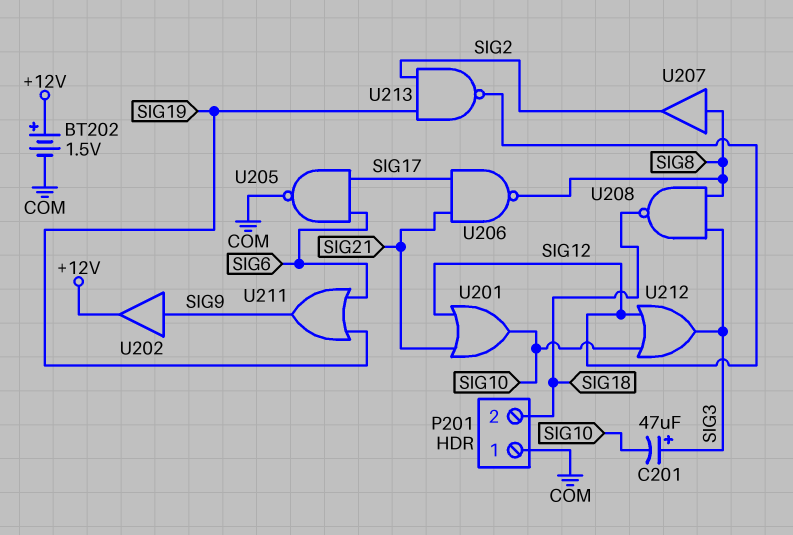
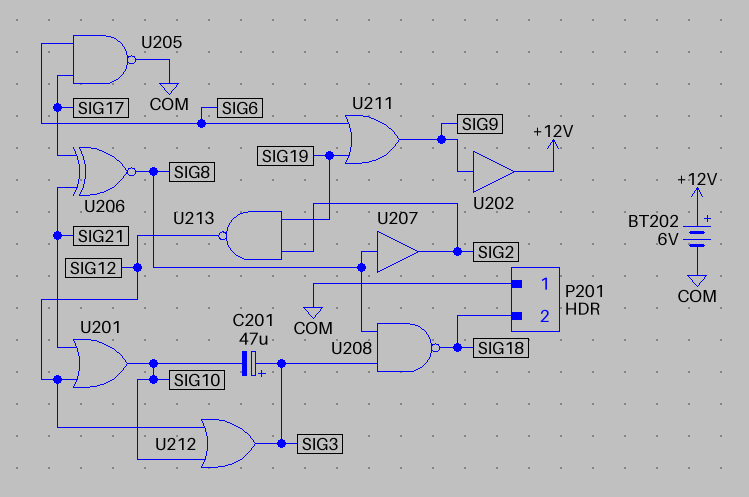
BT202: 1.5V (plus +12V, minus COM) -> 6V (plus +12V, minus COM)
U206: NAND (in SIG17, in SIG21, out SIG8) -> XNOR (in SIG17, in SIG21, out SIG8)

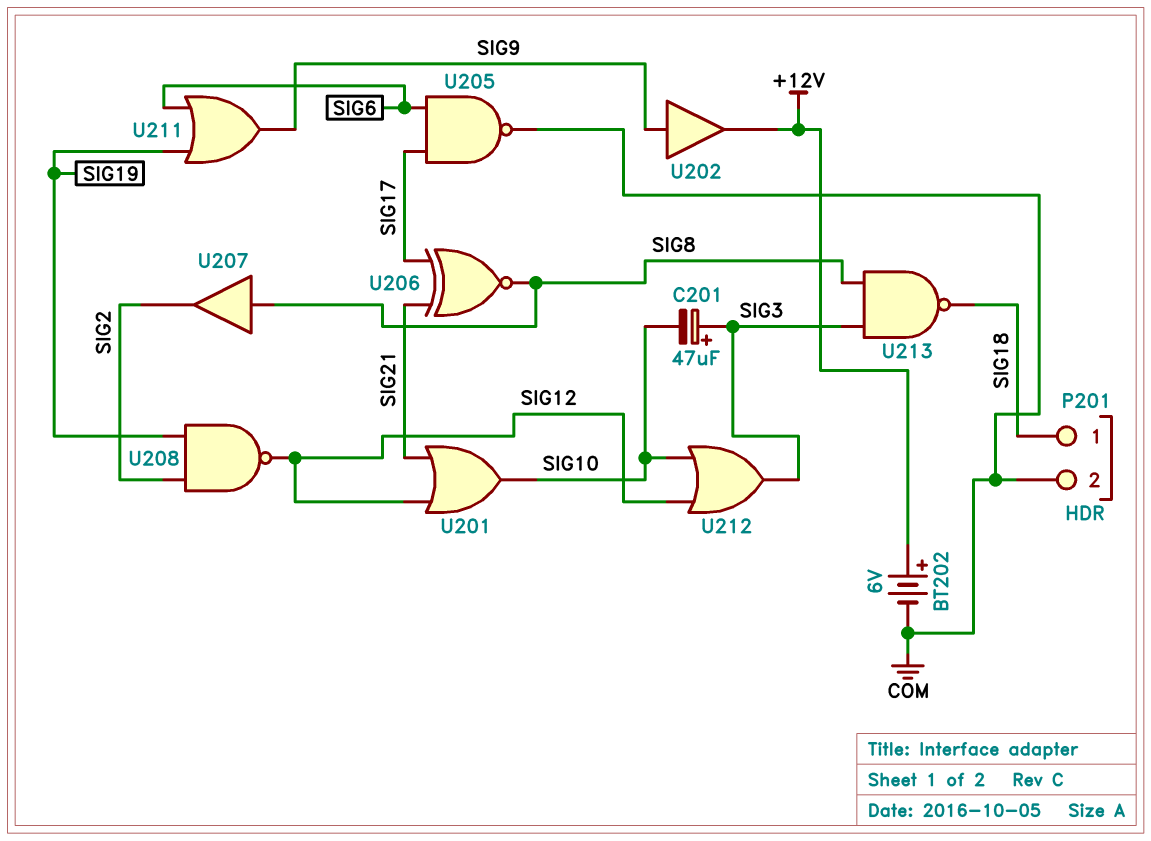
P201 pin 1: COM -> SIG18
P201 pin 2: SIG18 -> COM
U208: NAND (in SIG3, in SIG8, out SIG18) -> NAND (in SIG2, in SIG19, out SIG12)
U213: NAND (in SIG2, in SIG19, out SIG12) -> NAND (in SIG3, in SIG8, out SIG18)

